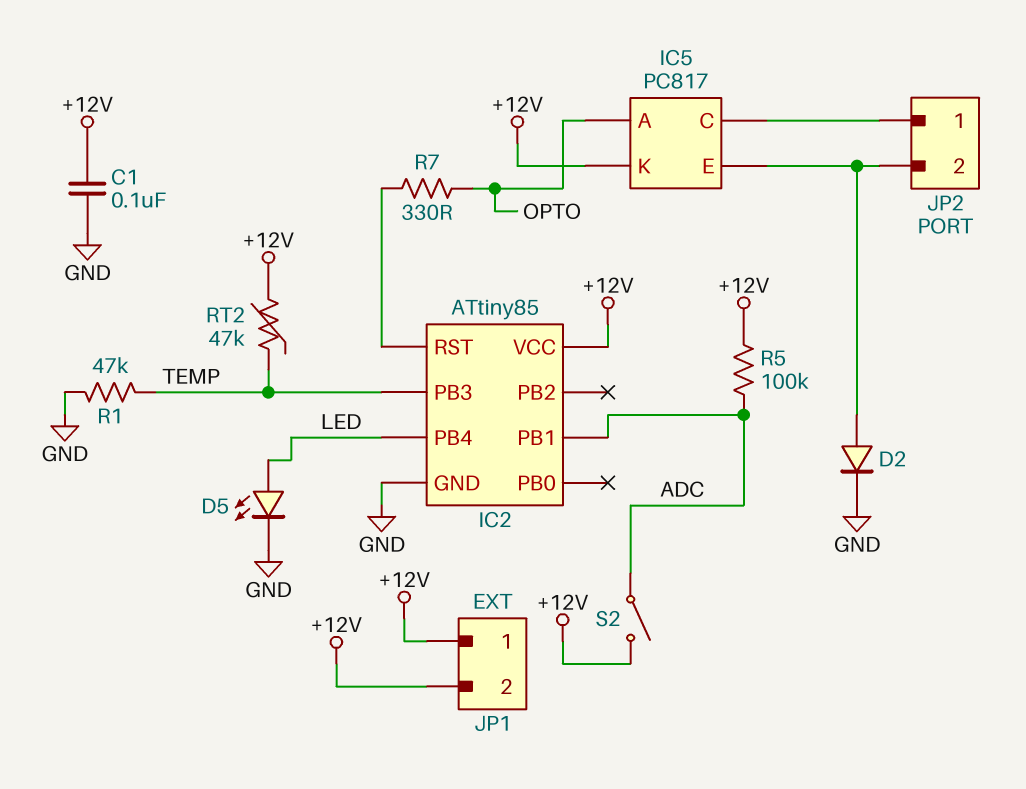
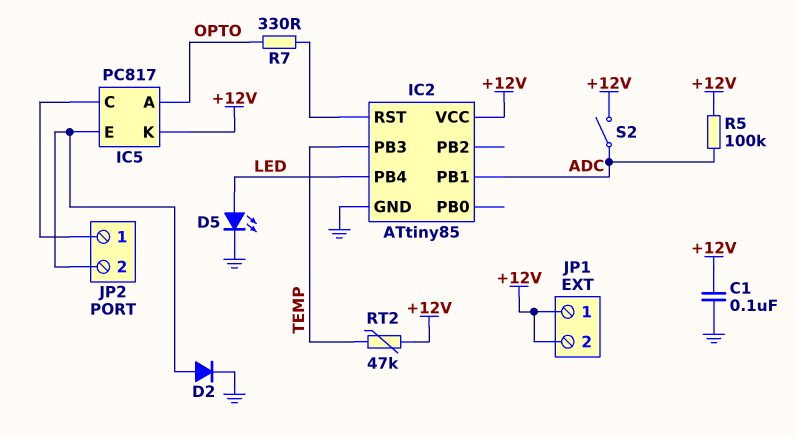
R1: 47k (GND, TEMP) -> none

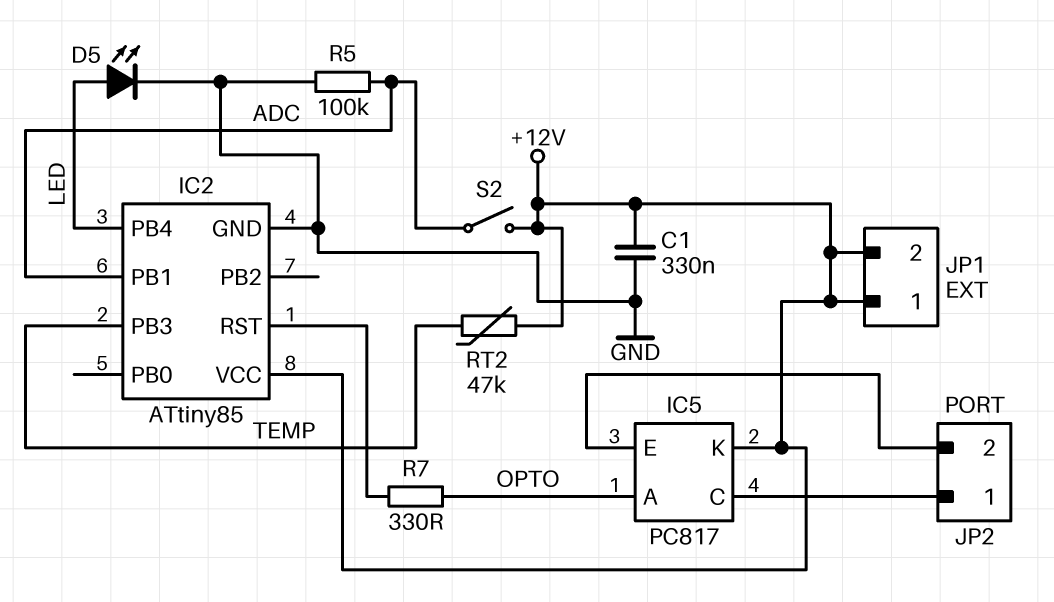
C1: 100nF (+12V, GND) -> 330nF (+12V, GND)
D2: diode (A IC5/E, K GND) -> none
R5: 100k (+12V, ADC) -> 100k (ADC, GND)

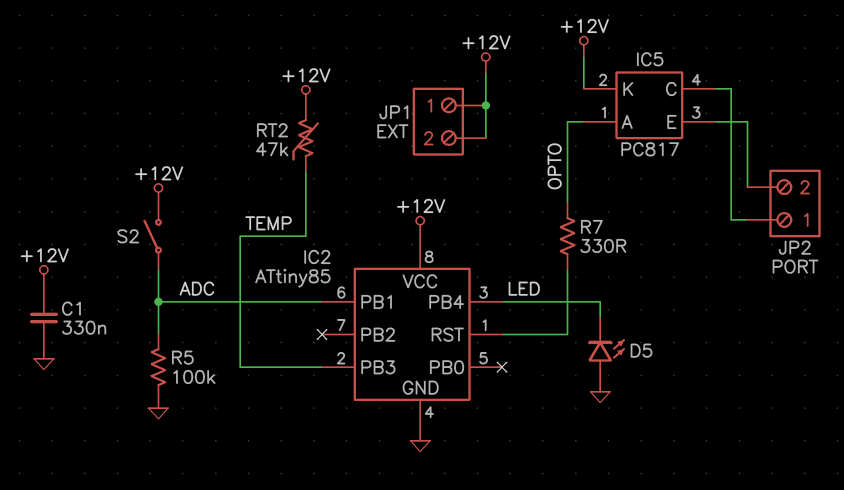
D5: LED (A LED, K GND) -> LED (A GND, K LED)

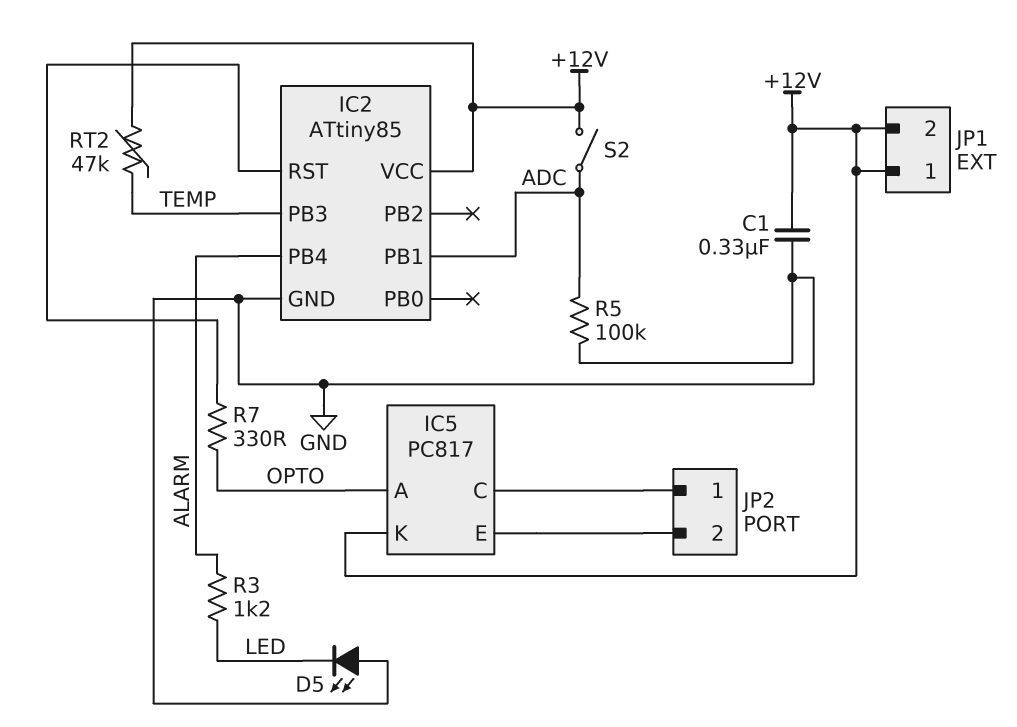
IC2 pin PB4: LED -> ALARM
R3: none -> 1.2k (ALARM, LED)

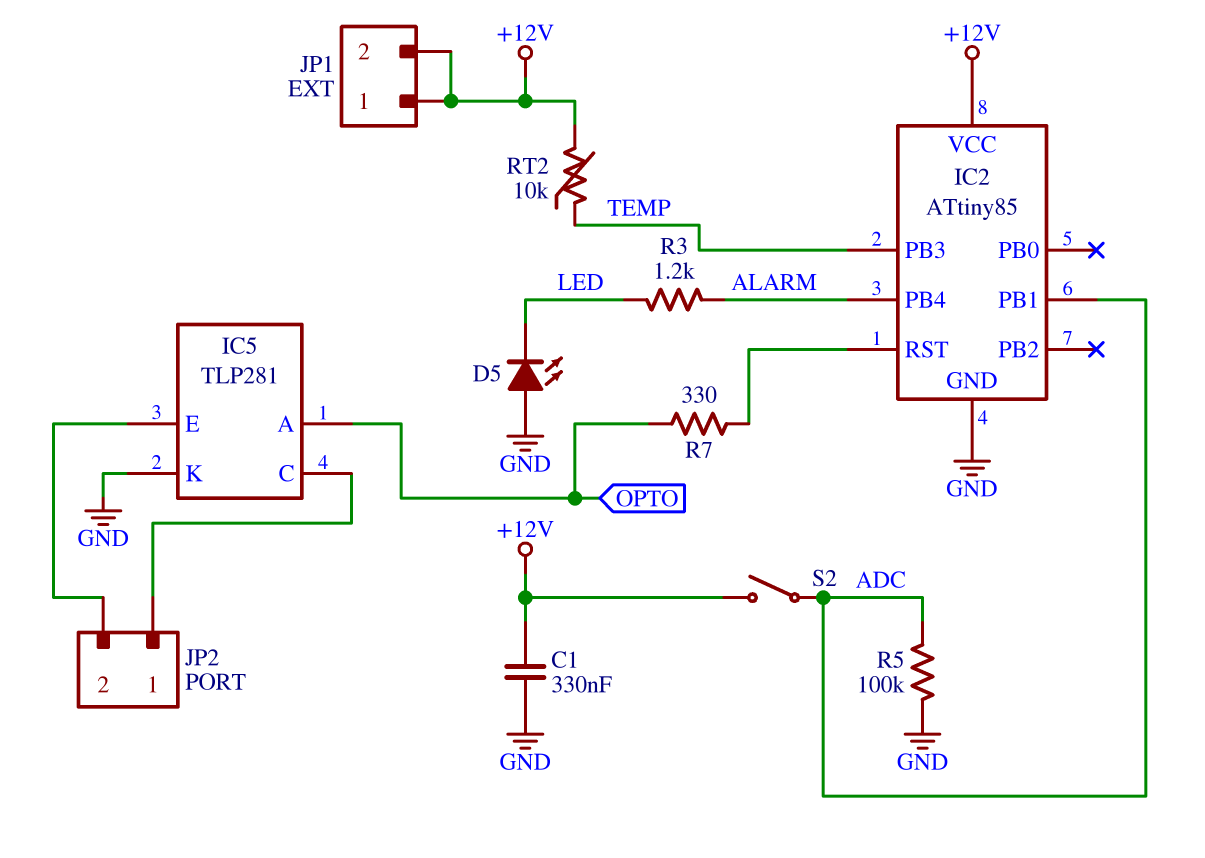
IC5: PC817 -> TLP281
IC5 pin K: +12V -> GND
RT2: 47k (+12V, TEMP) -> 10k (+12V, TEMP)

